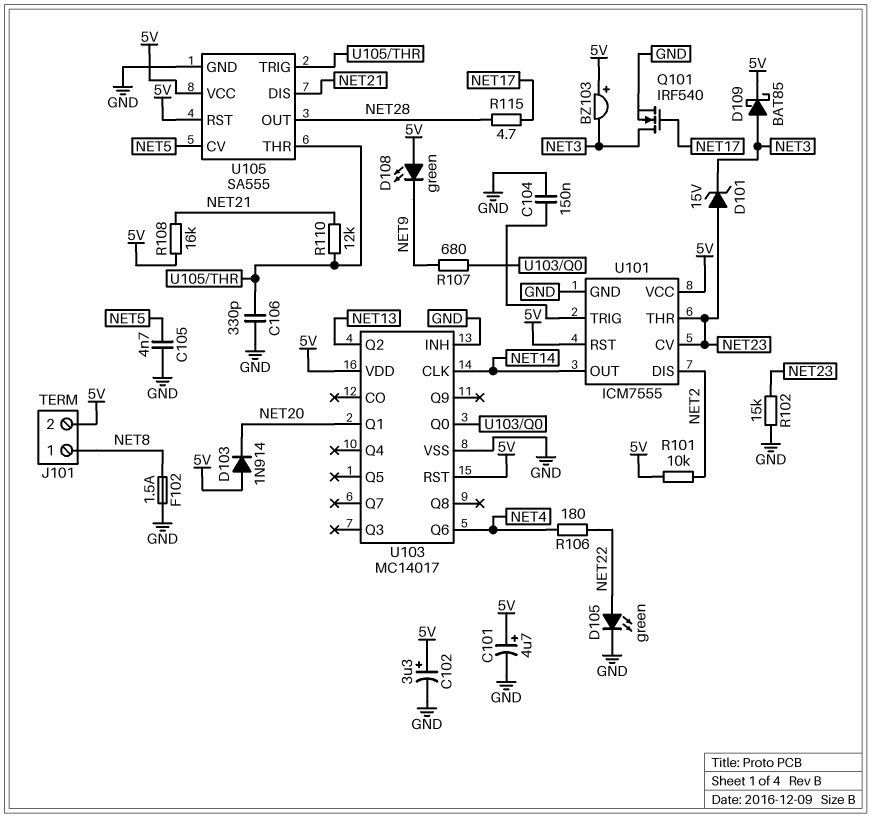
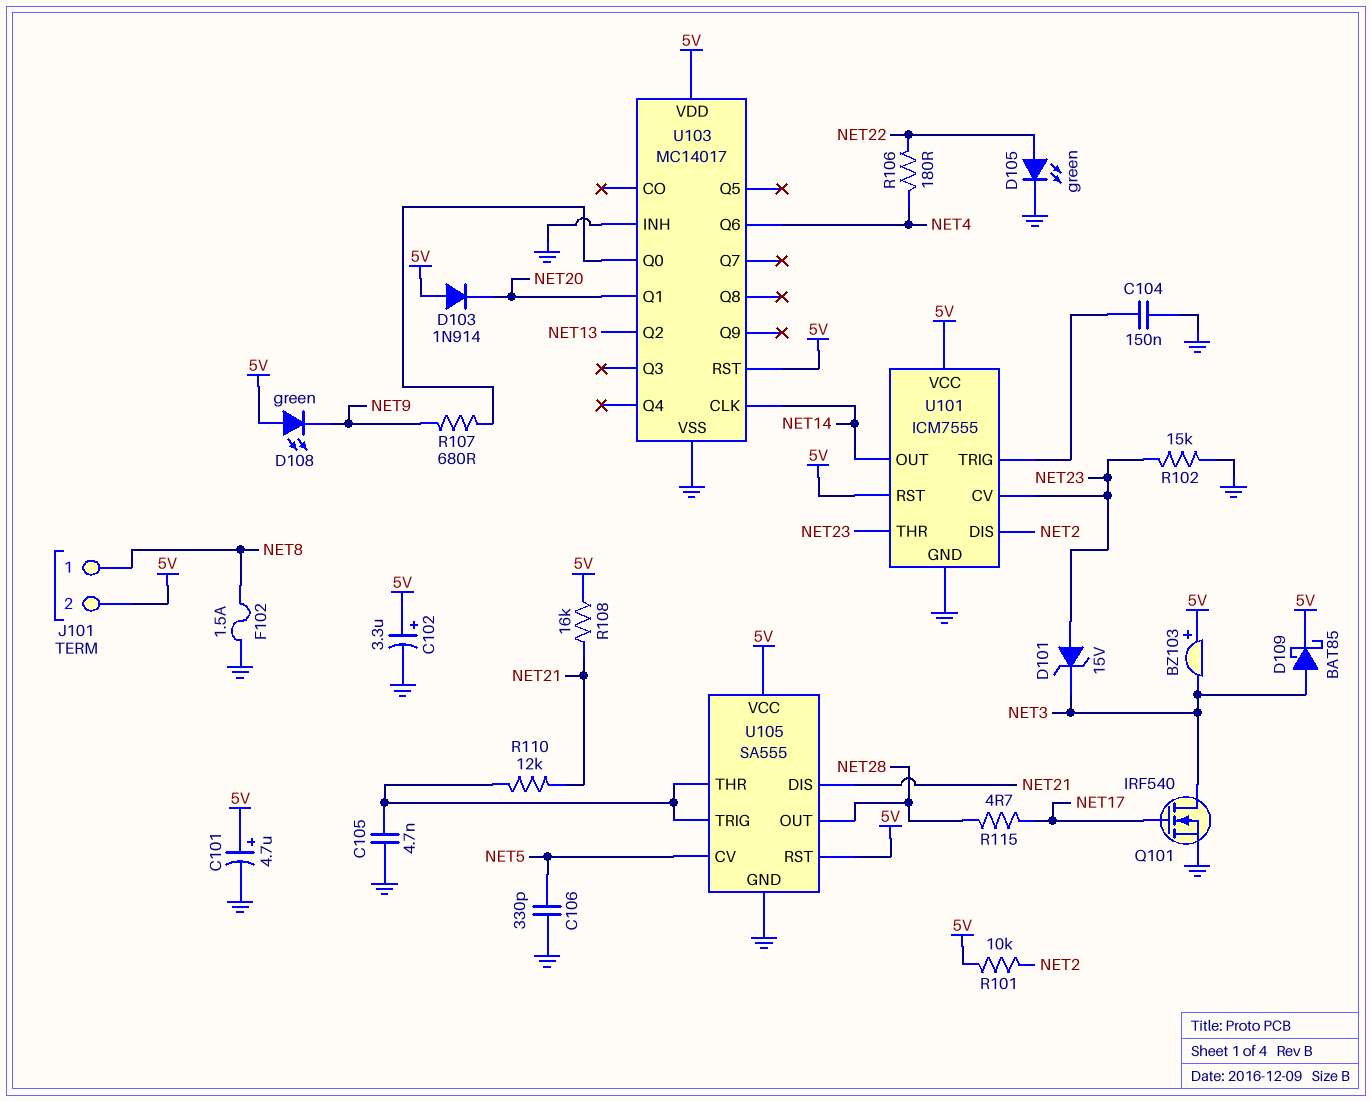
C105: 4.7nF (GND, NET5) -> 4.7nF (GND, U105/THR)
C106: 330pF (GND, U105/THR) -> 330pF (GND, NET5)

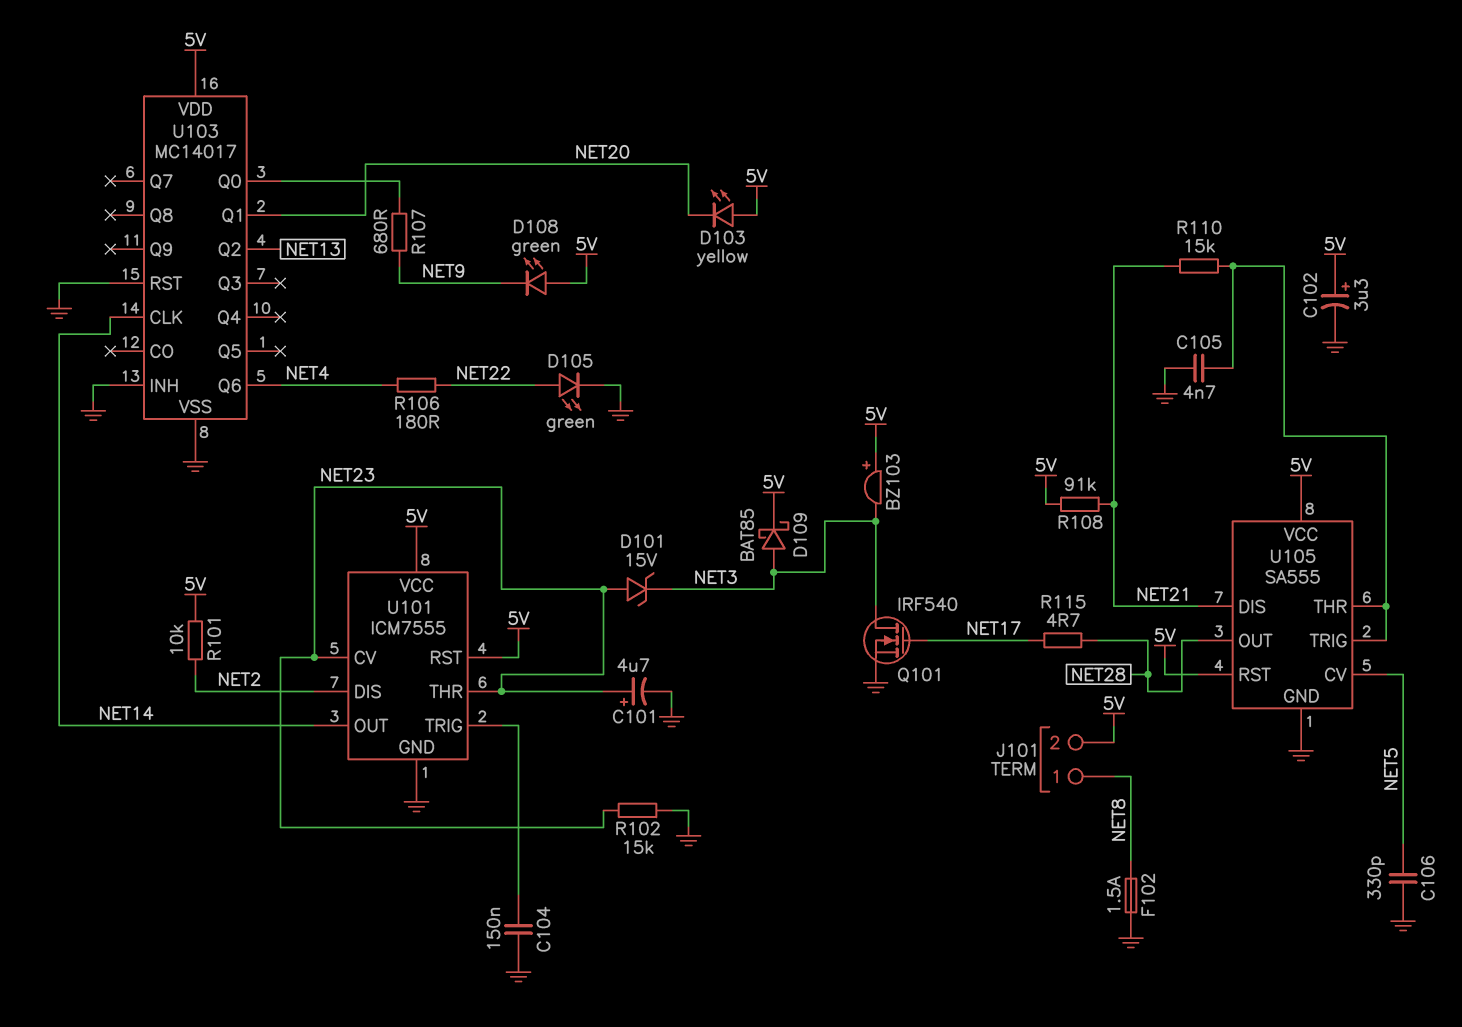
C101: 4.7uF (plus 5V, minus GND) -> 4.7uF (plus NET23, minus GND)
D103: diode 1N914 (A 5V, K NET20) -> LED yellow (A 5V, K NET20)
R108: 16k (5V, NET21) -> 91k (5V, NET21)
R110: 12k (NET21, U105/THR) -> 15k (NET21, U105/THR)
U103 pin RST: 5V -> GND

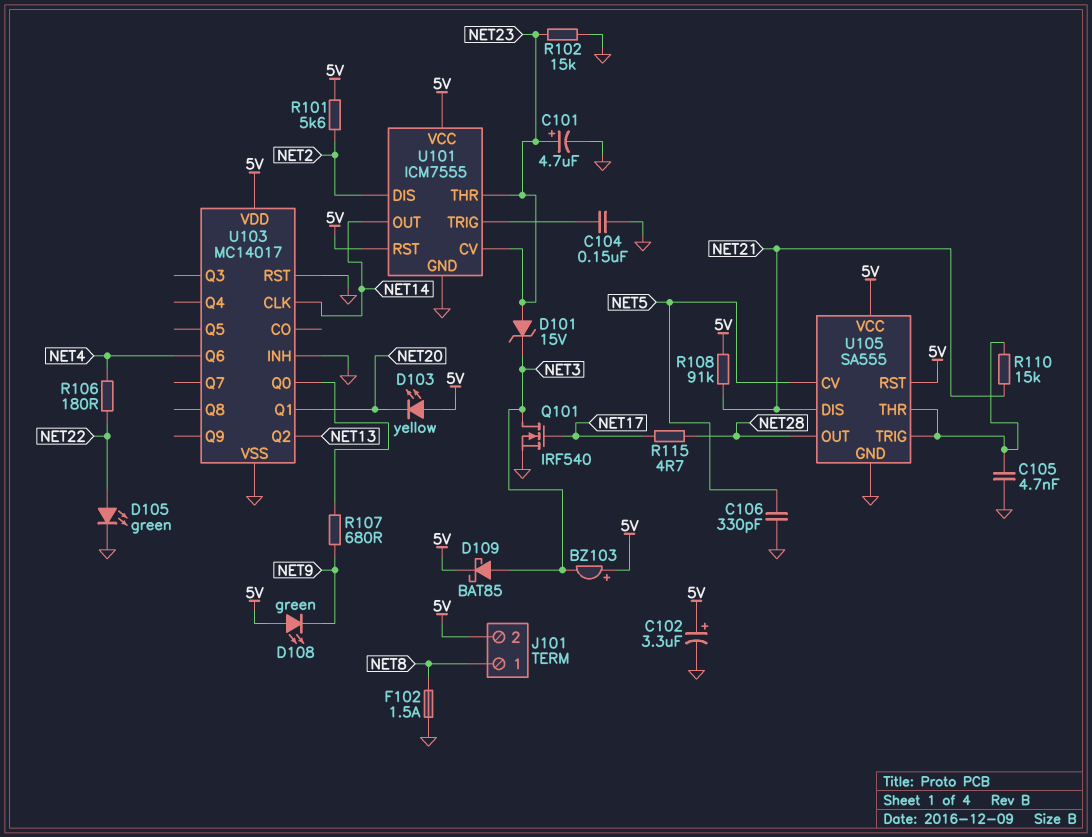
R101: 10k (5V, NET2) -> 5.6k (5V, NET2)

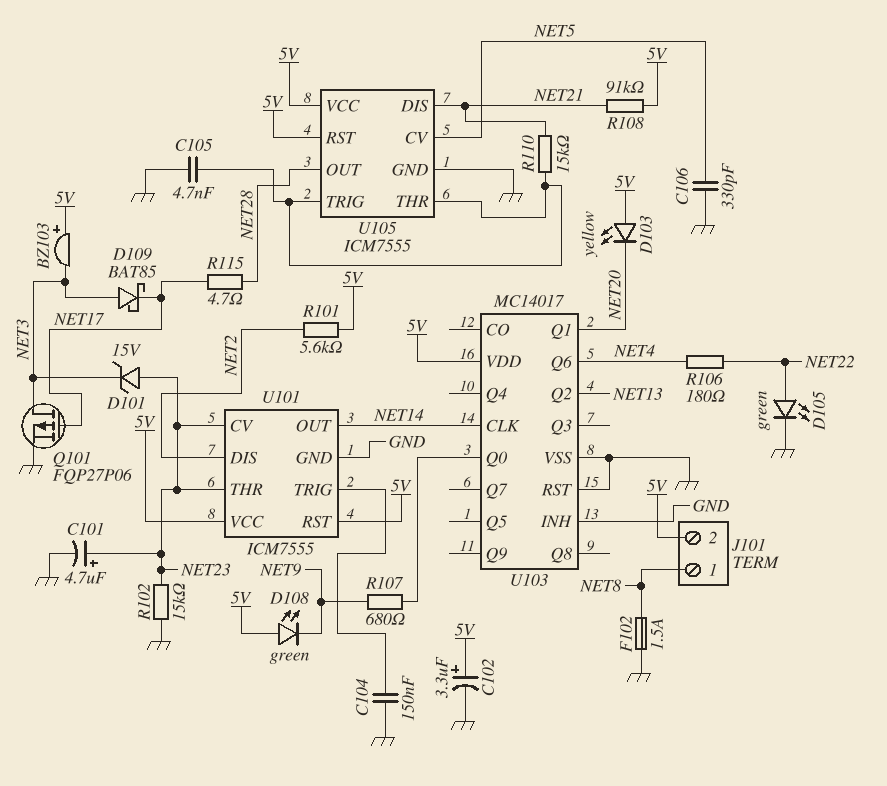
D109: schottky BAT85 (A NET3, K 5V) -> schottky BAT85 (A NET3, K NET17)
Q101: NMOS IRF540 (G NET17, D NET3, S GND) -> PMOS FQP27P06 (G NET17, D NET3, S GND)
U105: SA555 -> ICM7555

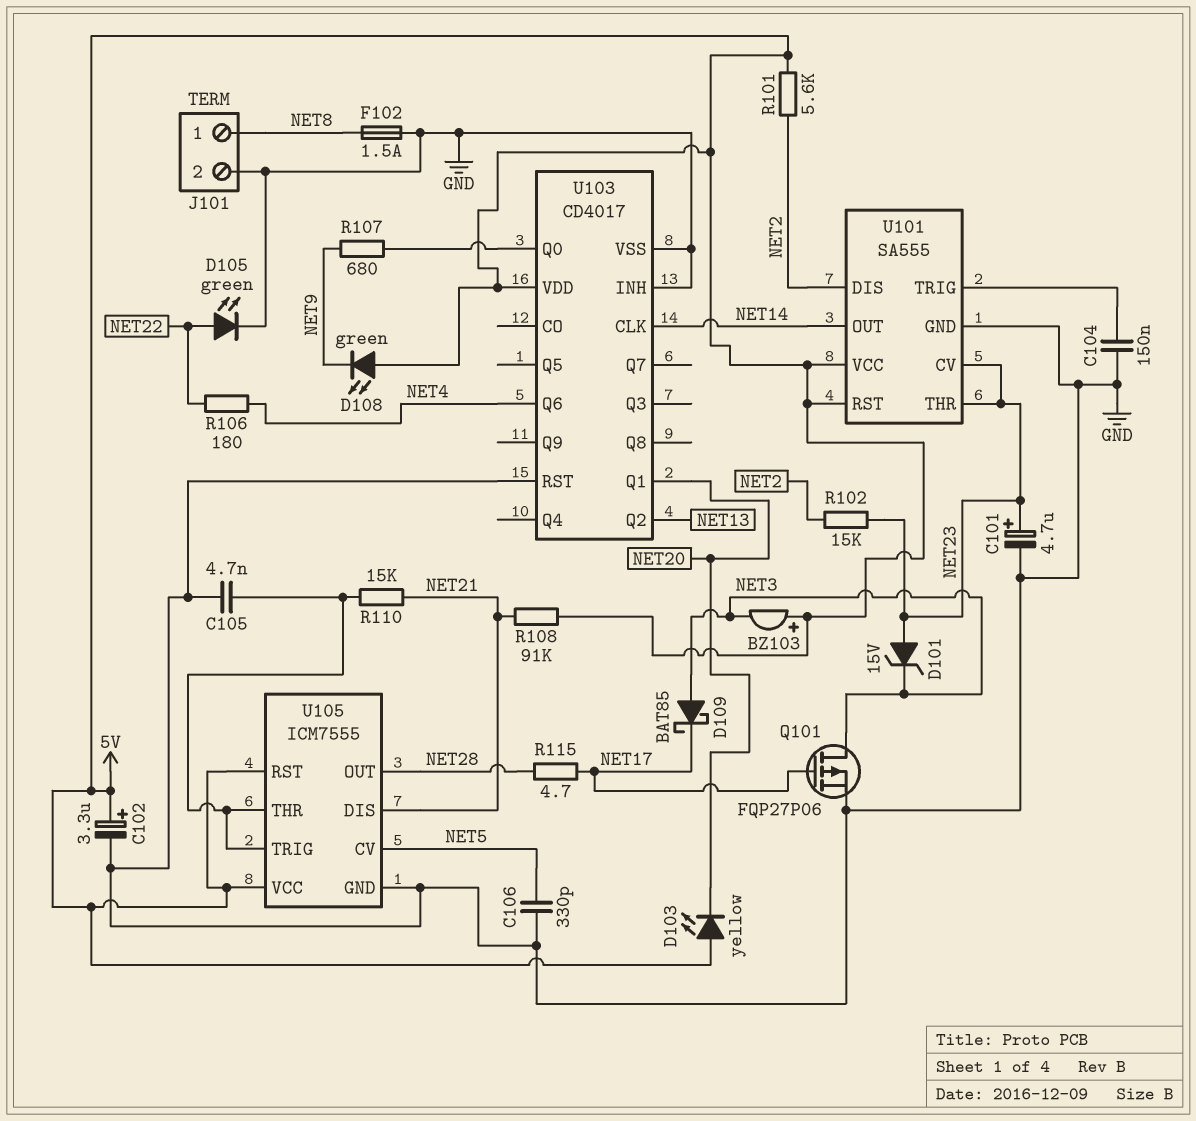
J101 pin 2: 5V -> GND
R102: 15k (GND, NET23) -> 15k (NET2, NET23)
U101: ICM7555 -> SA555
U103: MC14017 -> CD4017

